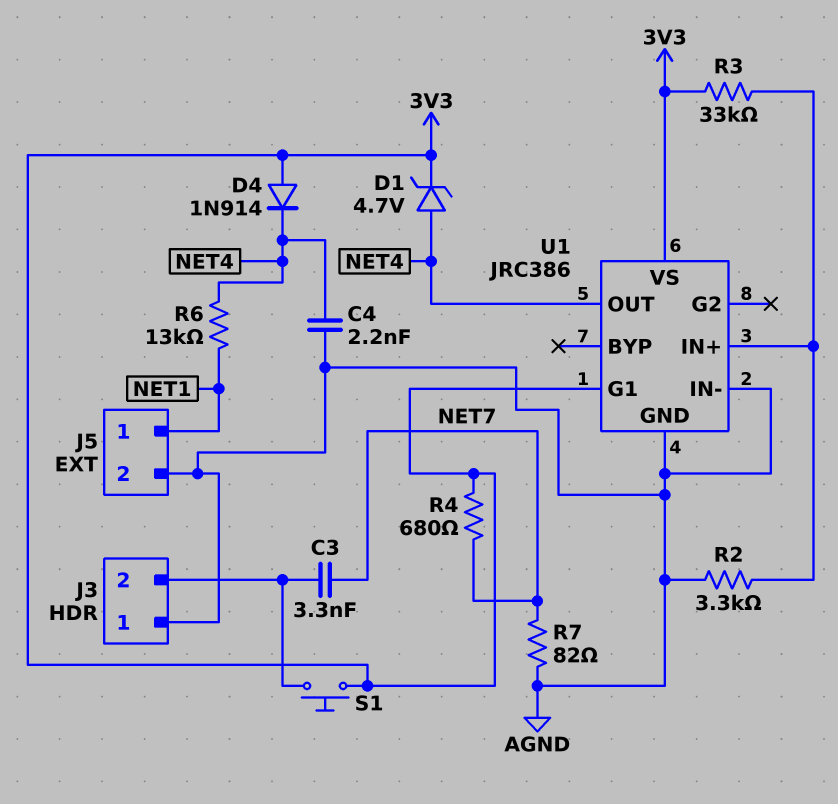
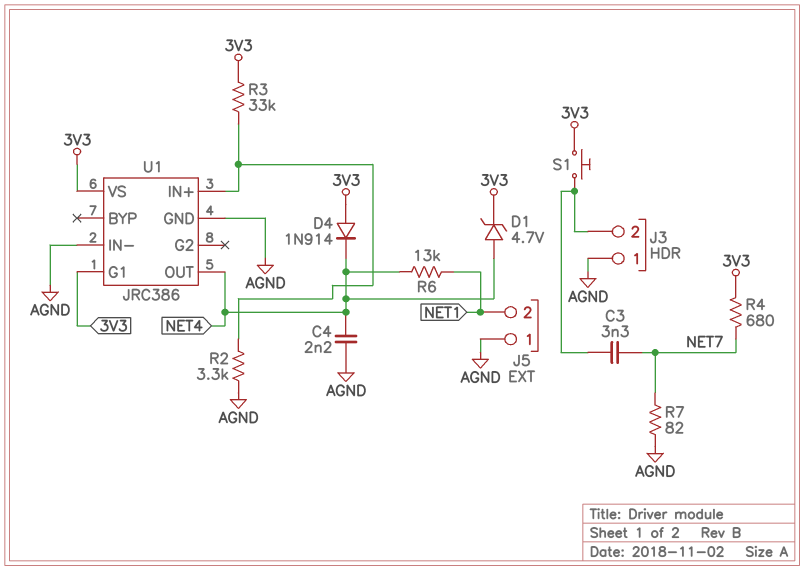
J5 pin 1: NET1 -> AGND
J5 pin 2: AGND -> NET1

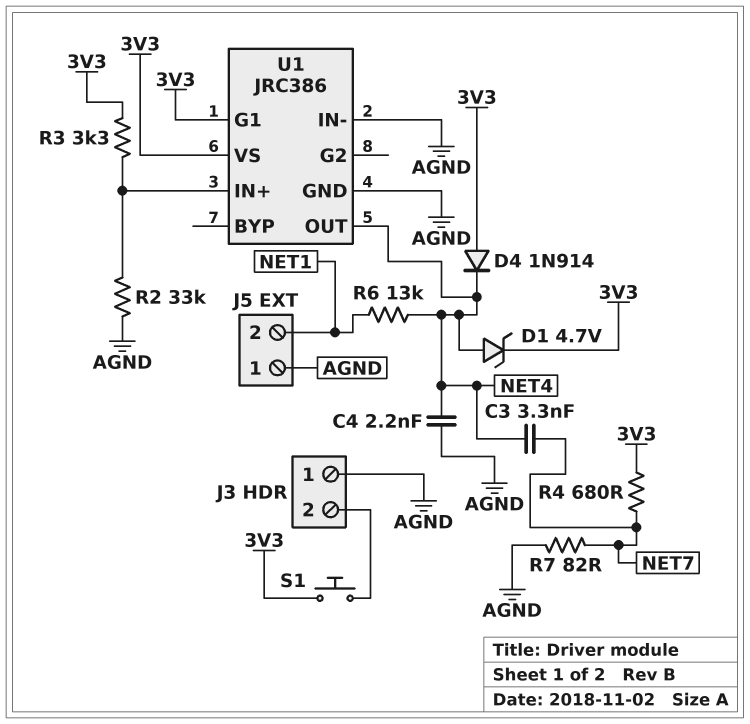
C3: 3.3nF (J3/2, NET7) -> 3.3nF (NET4, NET7)
R2: 3.3k (AGND, U1/IN+) -> 33k (AGND, U1/IN+)
R3: 33k (3V3, U1/IN+) -> 3.3k (3V3, U1/IN+)

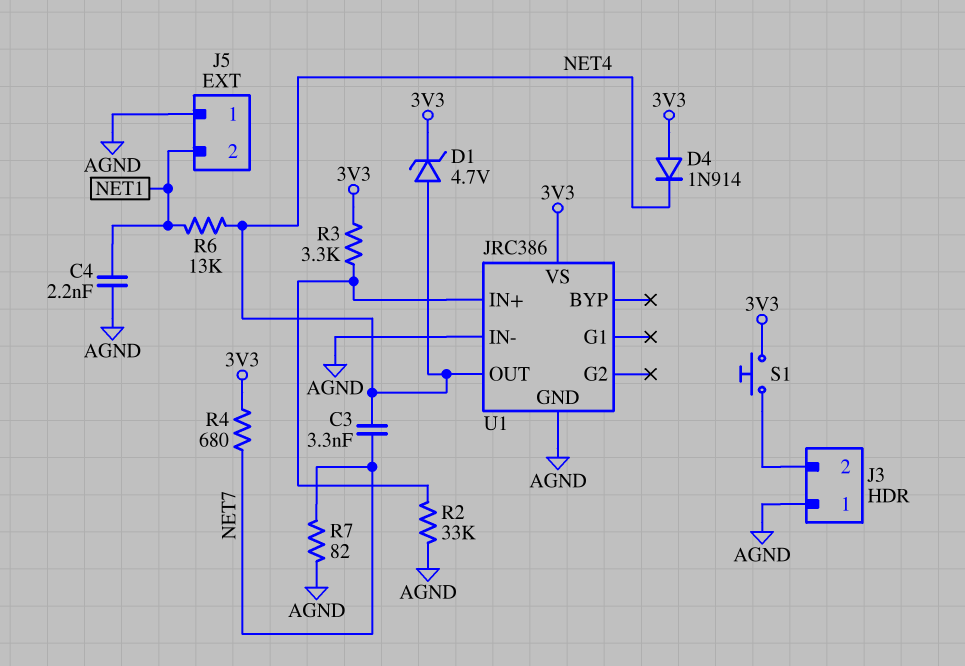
C4: 2.2nF (AGND, NET4) -> 2.2nF (AGND, NET1)
U1 pin G1: 3V3 -> none

